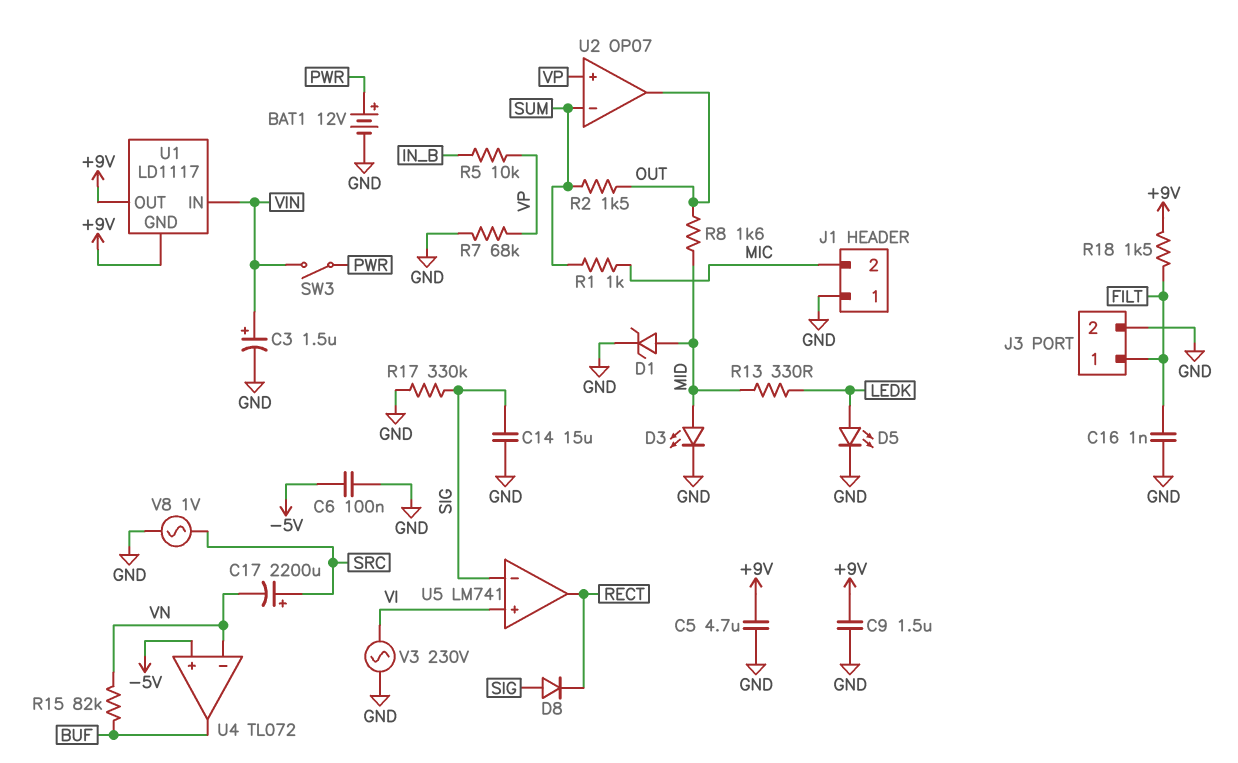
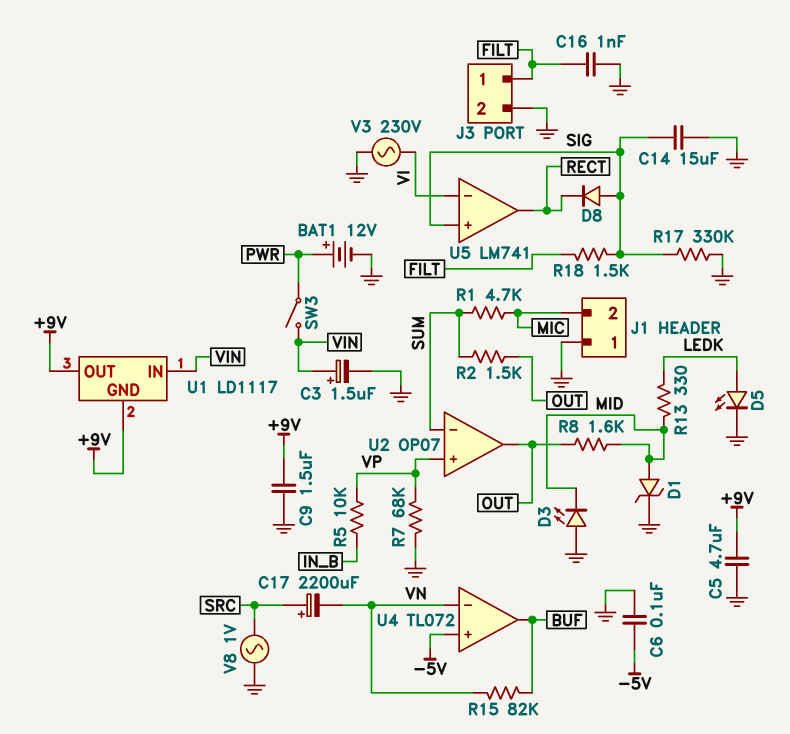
D3: LED (A MID, K GND) -> LED (A GND, K MID)
R1: 1k (MIC, SUM) -> 4.7k (MIC, SUM)
R18: 1.5k (+9V, FILT) -> 1.5k (FILT, SIG)
U5 pin in+: VI -> SIG
U5 pin in-: SIG -> VI

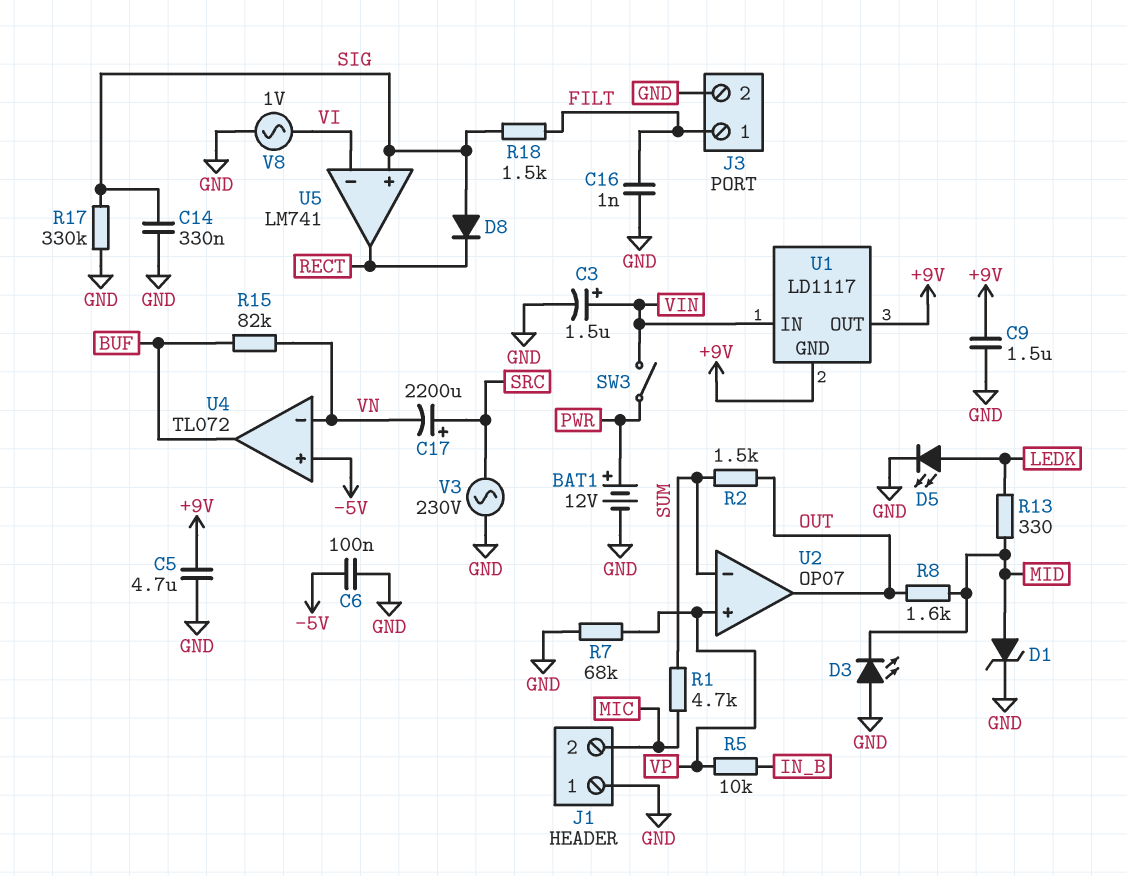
C14: 15uF (GND, SIG) -> 330nF (GND, SIG)
V3: AC 230V (GND, VI) -> AC 230V (GND, SRC)
V8: AC 1V (GND, SRC) -> AC 1V (GND, VI)

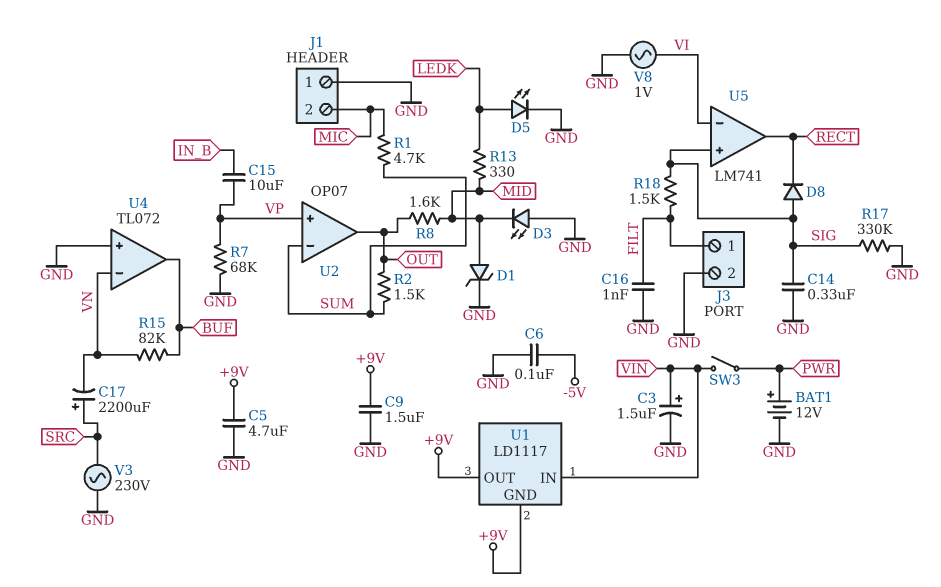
C15: none -> 10uF (IN_B, VP)
R5: 10k (IN_B, VP) -> none
U4 pin in+: -5V -> GND

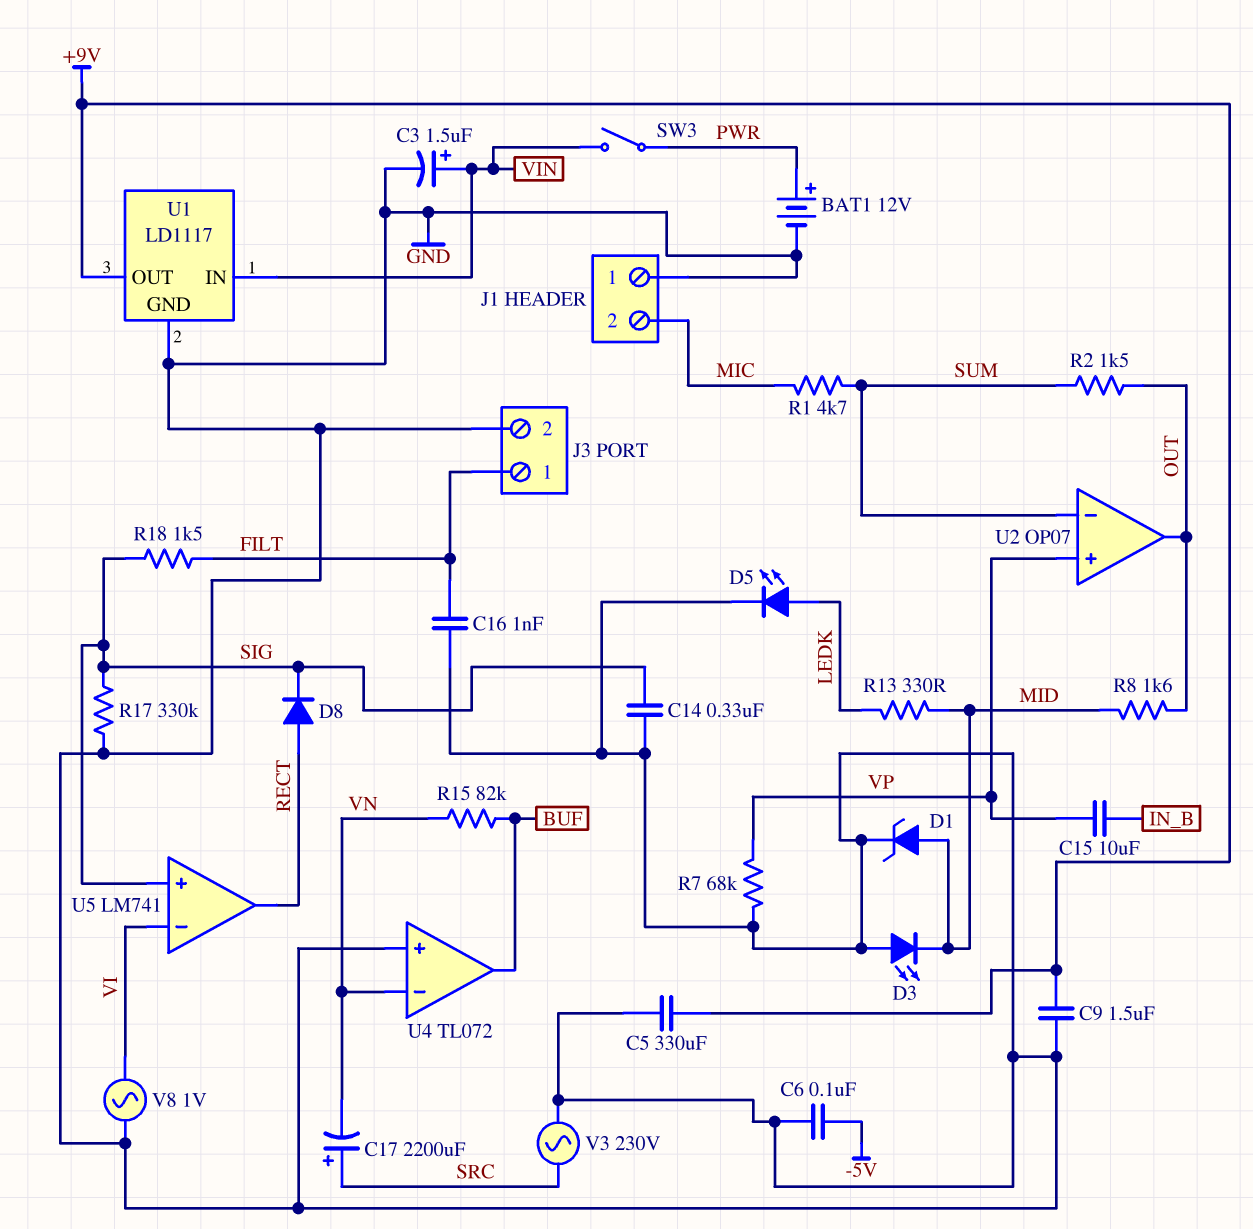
C5: 4.7uF (+9V, GND) -> 330uF (+9V, GND)
D8: diode (A SIG, K RECT) -> diode (A RECT, K SIG)
U1 pin GND: +9V -> GND

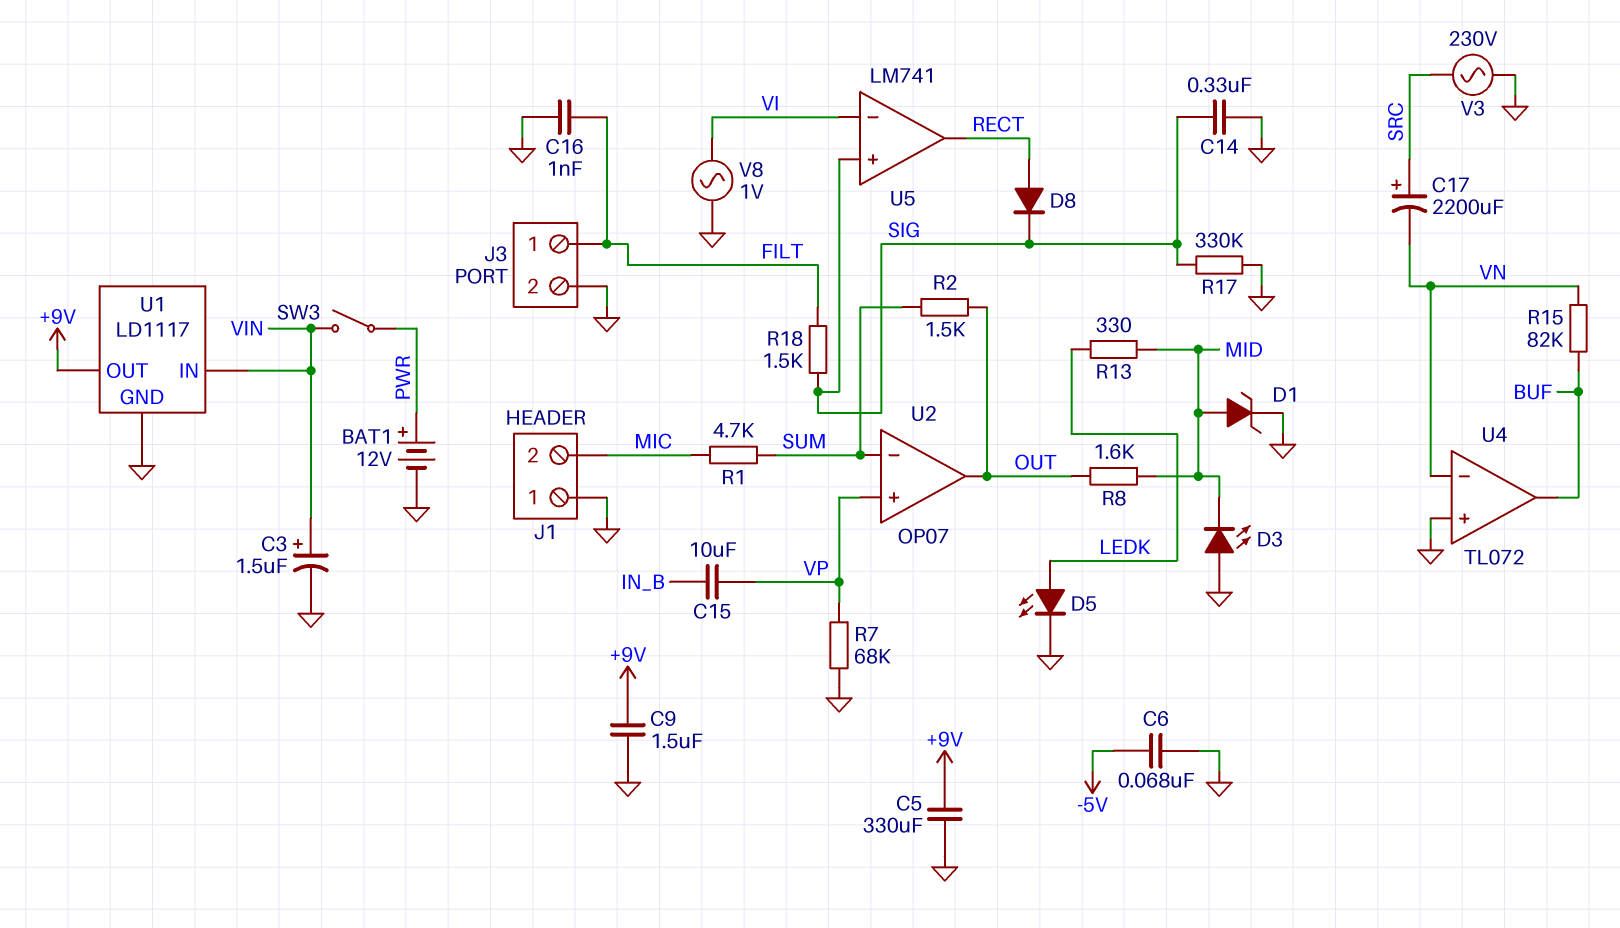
C6: 100nF (-5V, GND) -> 68nF (-5V, GND)

